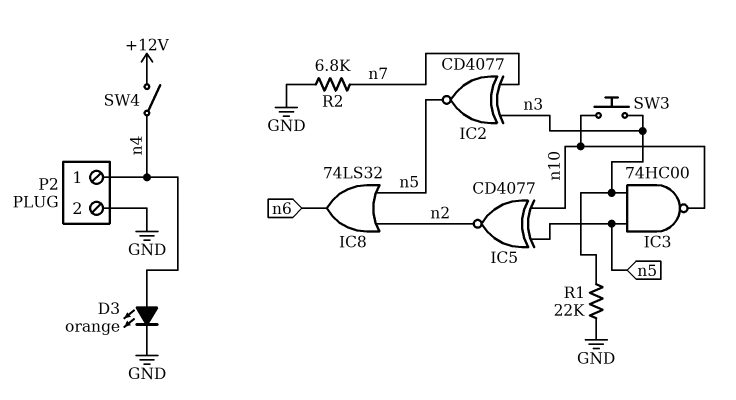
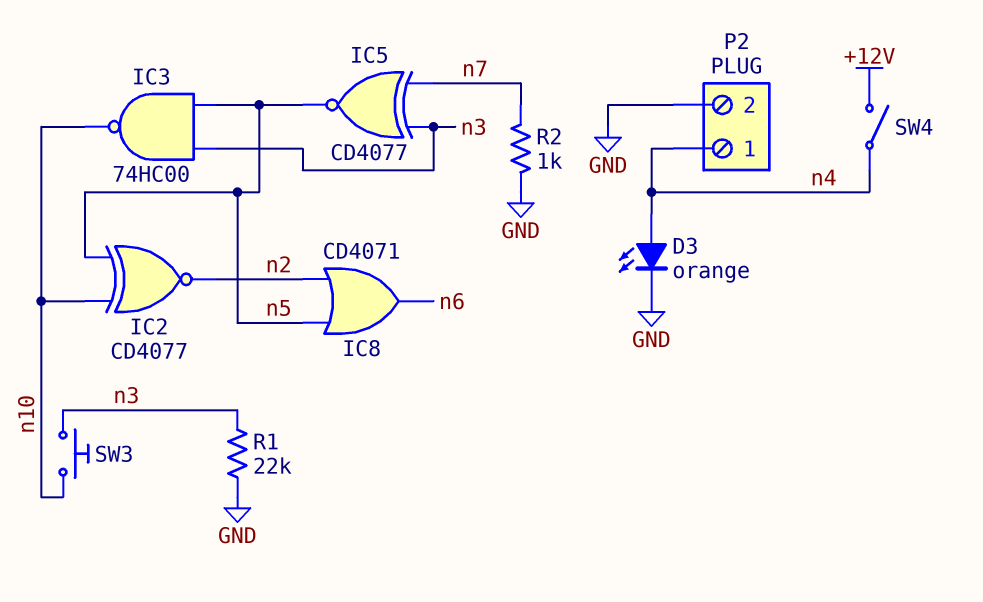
IC2: XNOR CD4077 (in n3, in n7, out n5) -> XNOR CD4077 (in n5, in n10, out n2)
IC5: XNOR CD4077 (in n5, in n10, out n2) -> XNOR CD4077 (in n3, in n7, out n5)
IC8: OR 74LS32 (in n2, in n5, out n6) -> OR CD4071 (in n2, in n5, out n6)
R2: 6.8k (GND, n7) -> 1k (GND, n7)

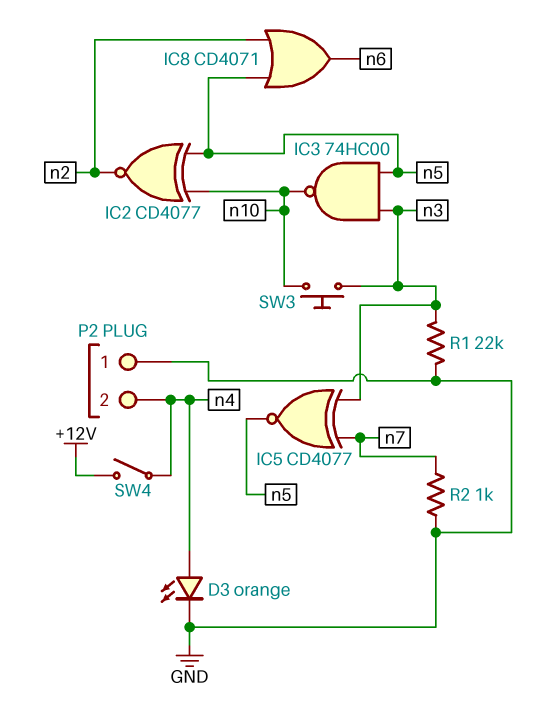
P2 pin 1: n4 -> GND
P2 pin 2: GND -> n4

